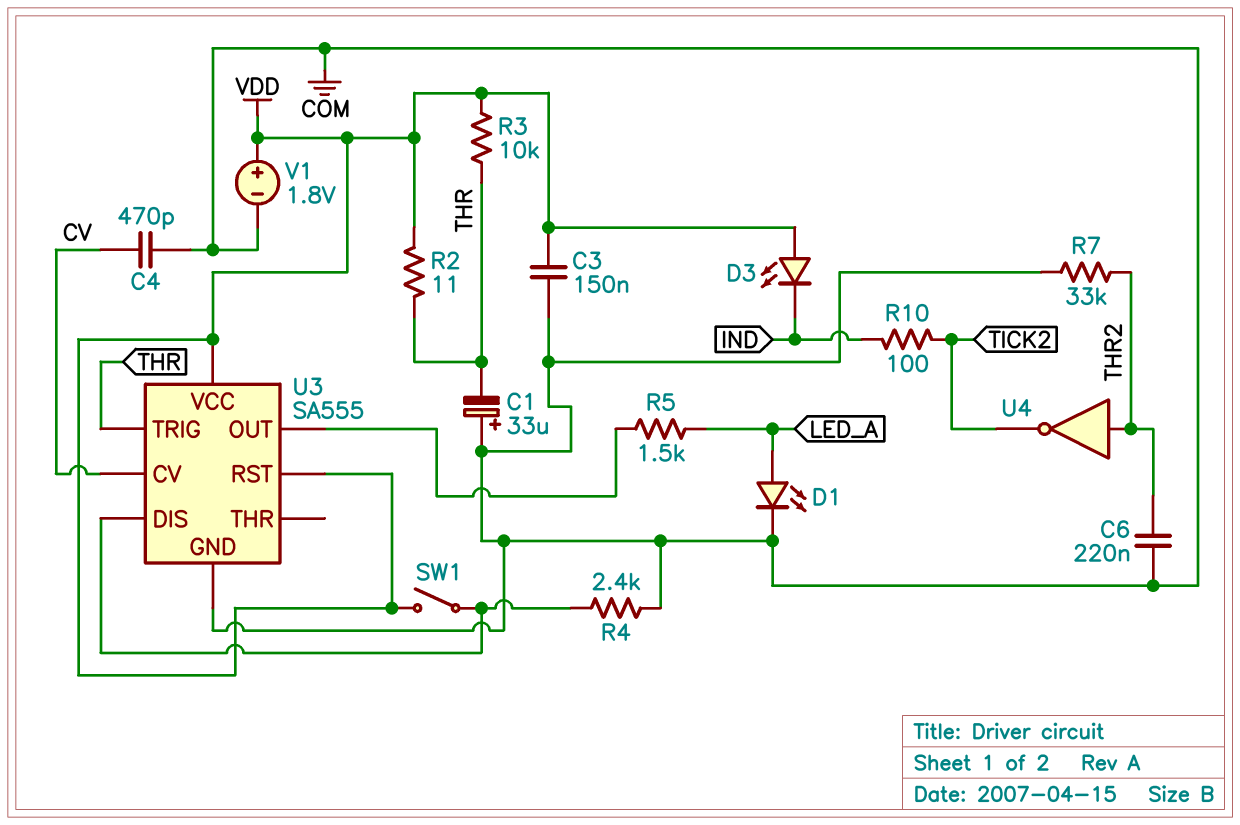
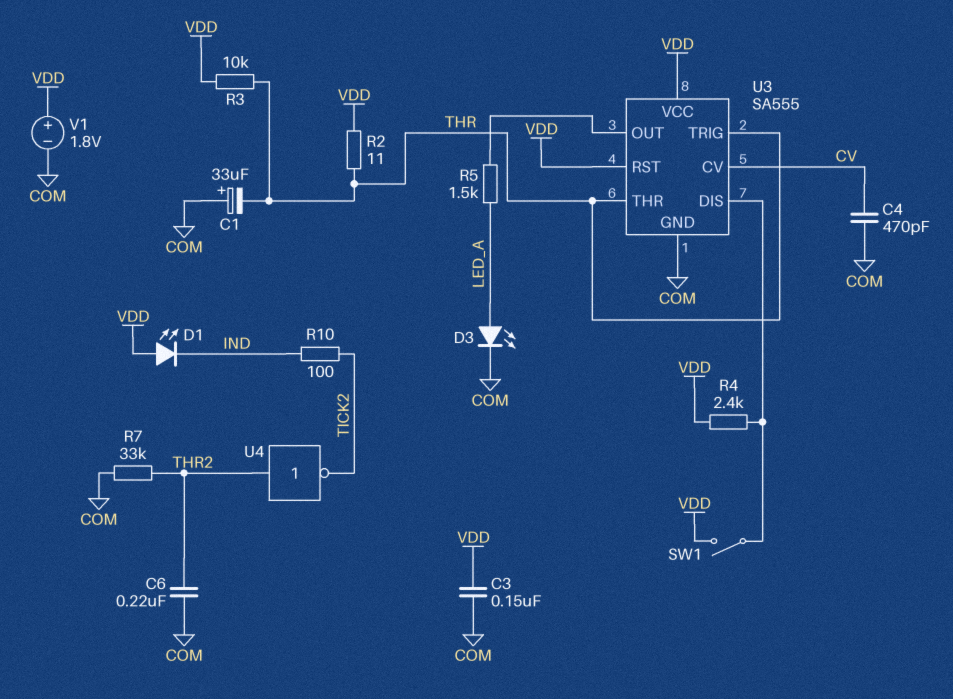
D1: LED (A LED_A, K COM) -> LED (A VDD, K IND)
D3: LED (A VDD, K IND) -> LED (A LED_A, K COM)
R4: 2.4k (COM, U3/DIS) -> 2.4k (U3/DIS, VDD)
U3 pin THR: none -> THR

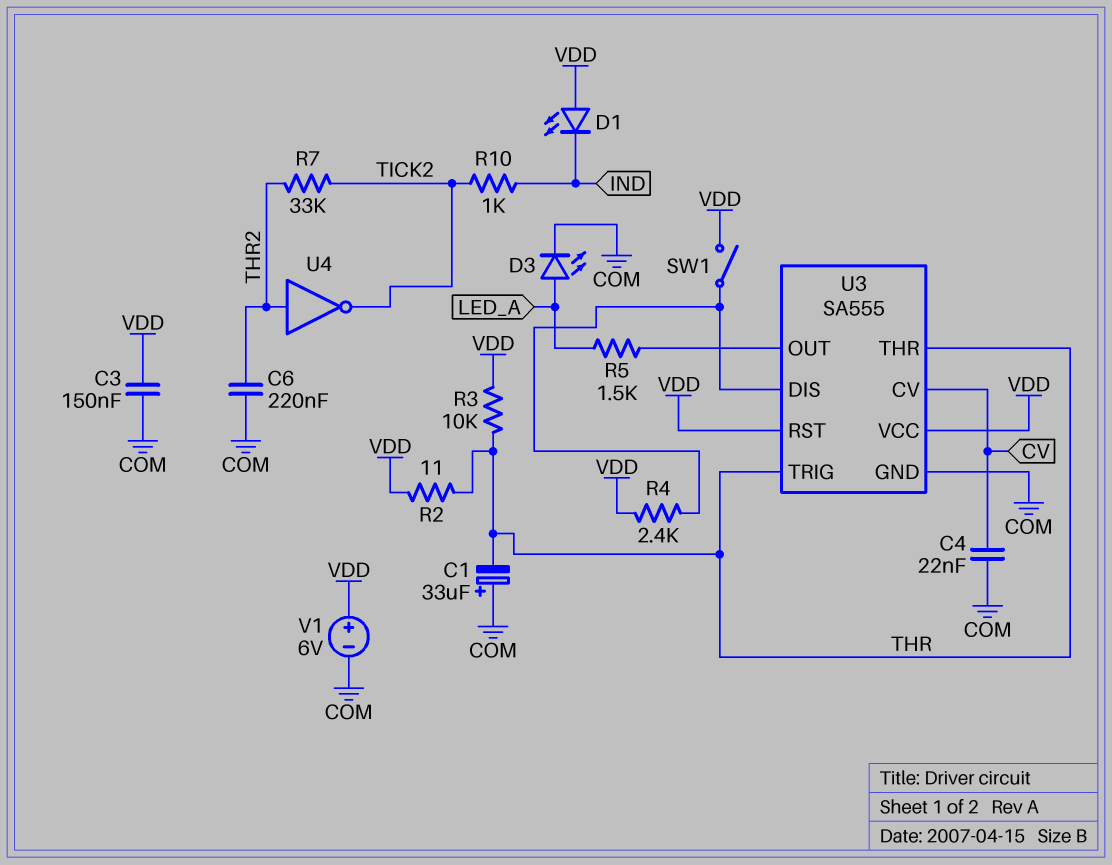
C4: 470pF (COM, CV) -> 22nF (COM, CV)
R7: 33k (COM, THR2) -> 33k (THR2, TICK2)
R10: 100 (IND, TICK2) -> 1k (IND, TICK2)
V1: 1.8V (plus VDD, minus COM) -> 6V (plus VDD, minus COM)

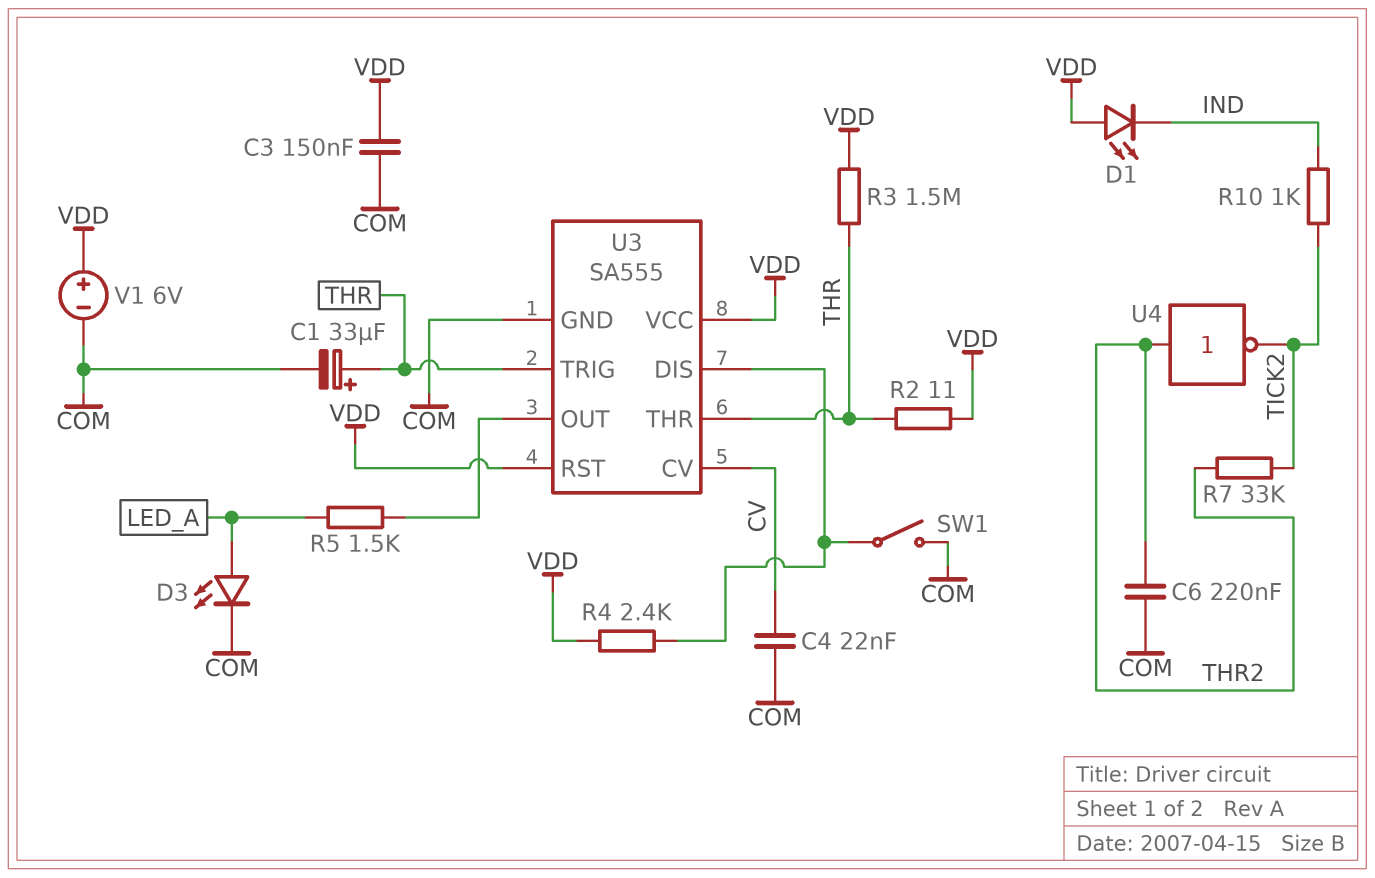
C1: 33uF (plus COM, minus THR) -> 33uF (plus THR, minus COM)
R3: 10k (THR, VDD) -> 1.5M (THR, VDD)
SW1: switch (U3/DIS, VDD) -> switch (COM, U3/DIS)

